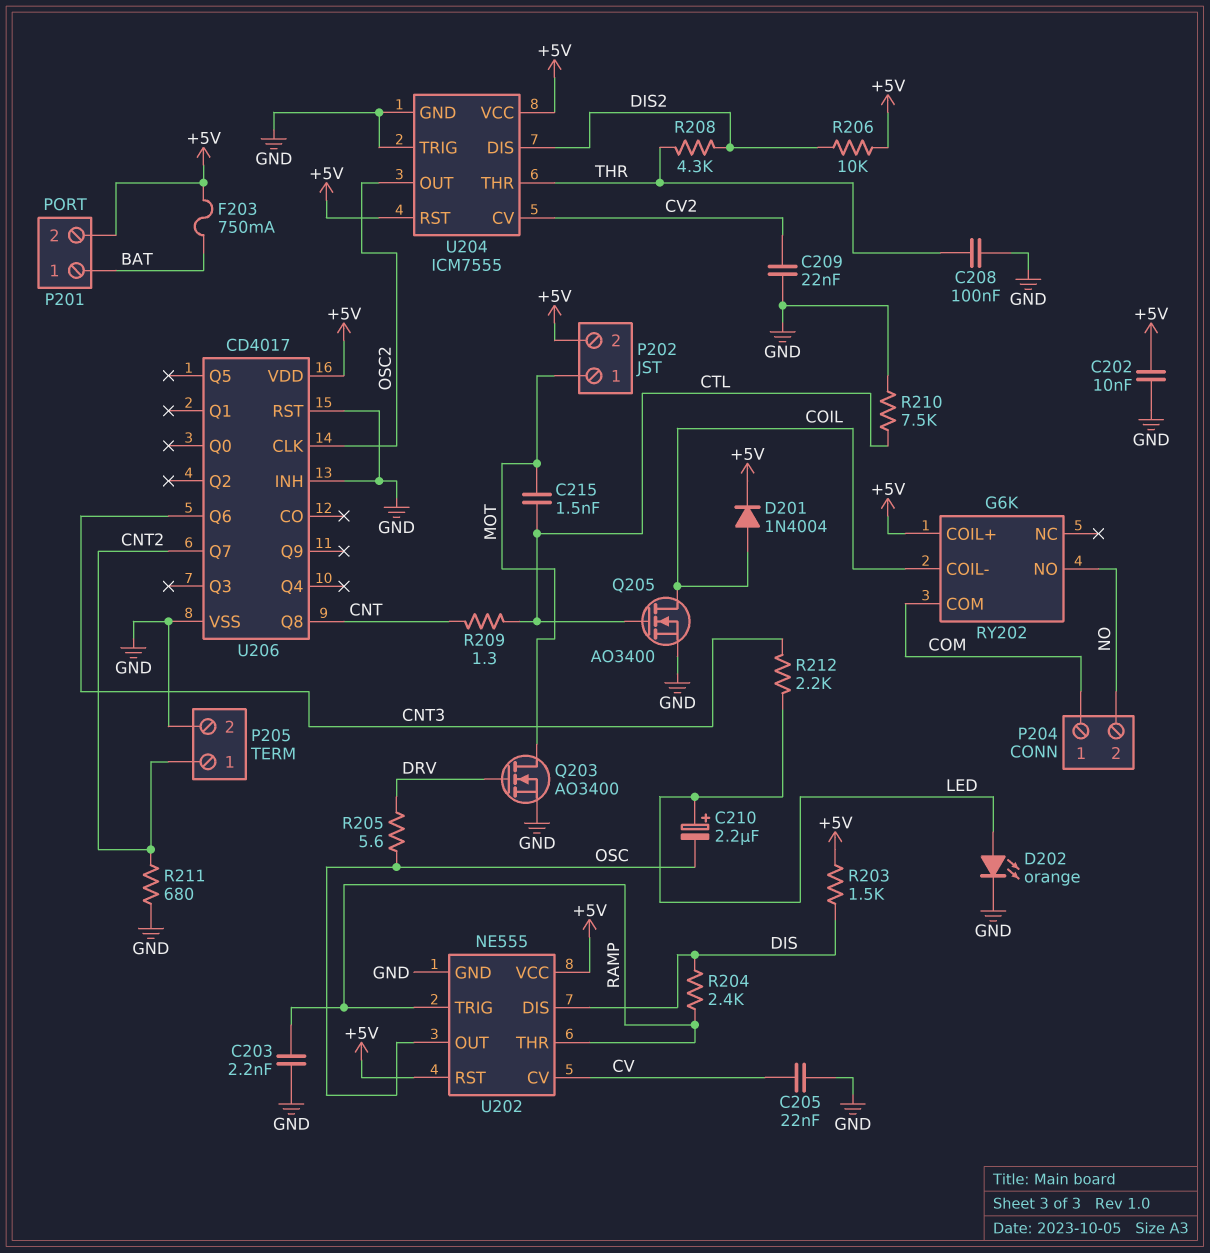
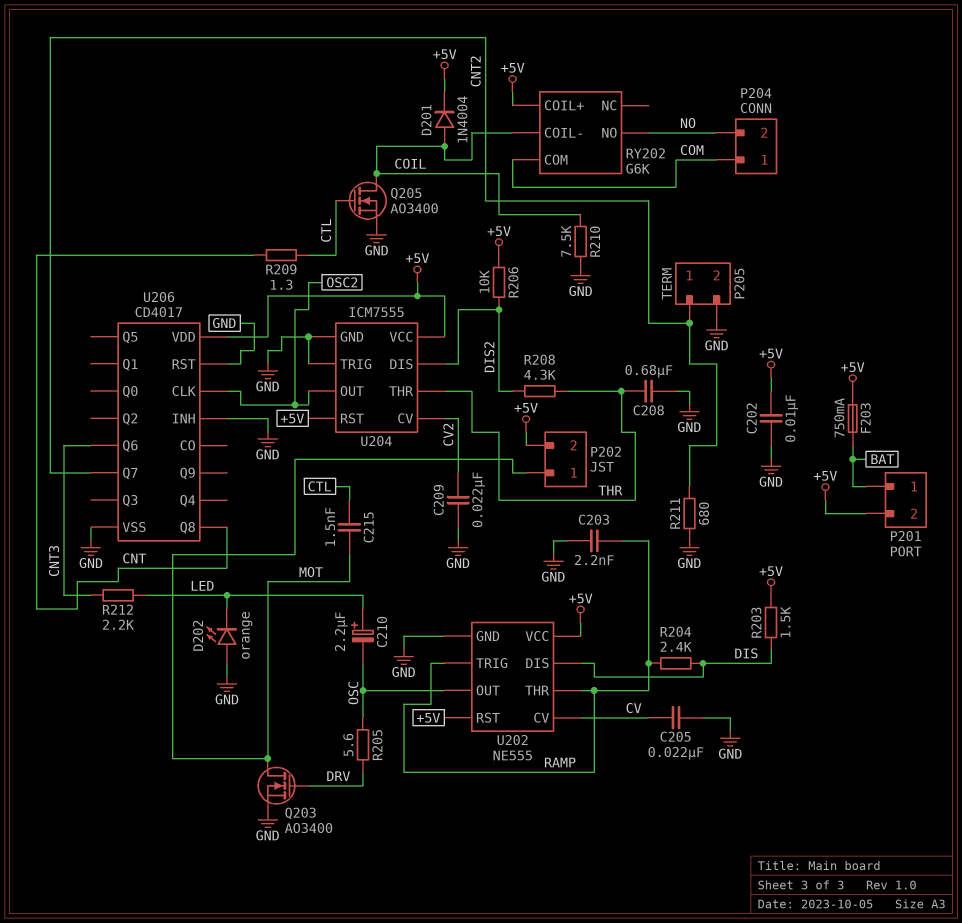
C208: 100nF (GND, THR) -> 680nF (GND, THR)
D202: LED orange (A LED, K GND) -> LED orange (A GND, K LED)
R210: 7.5k (CTL, GND) -> 7.5k (COIL, GND)

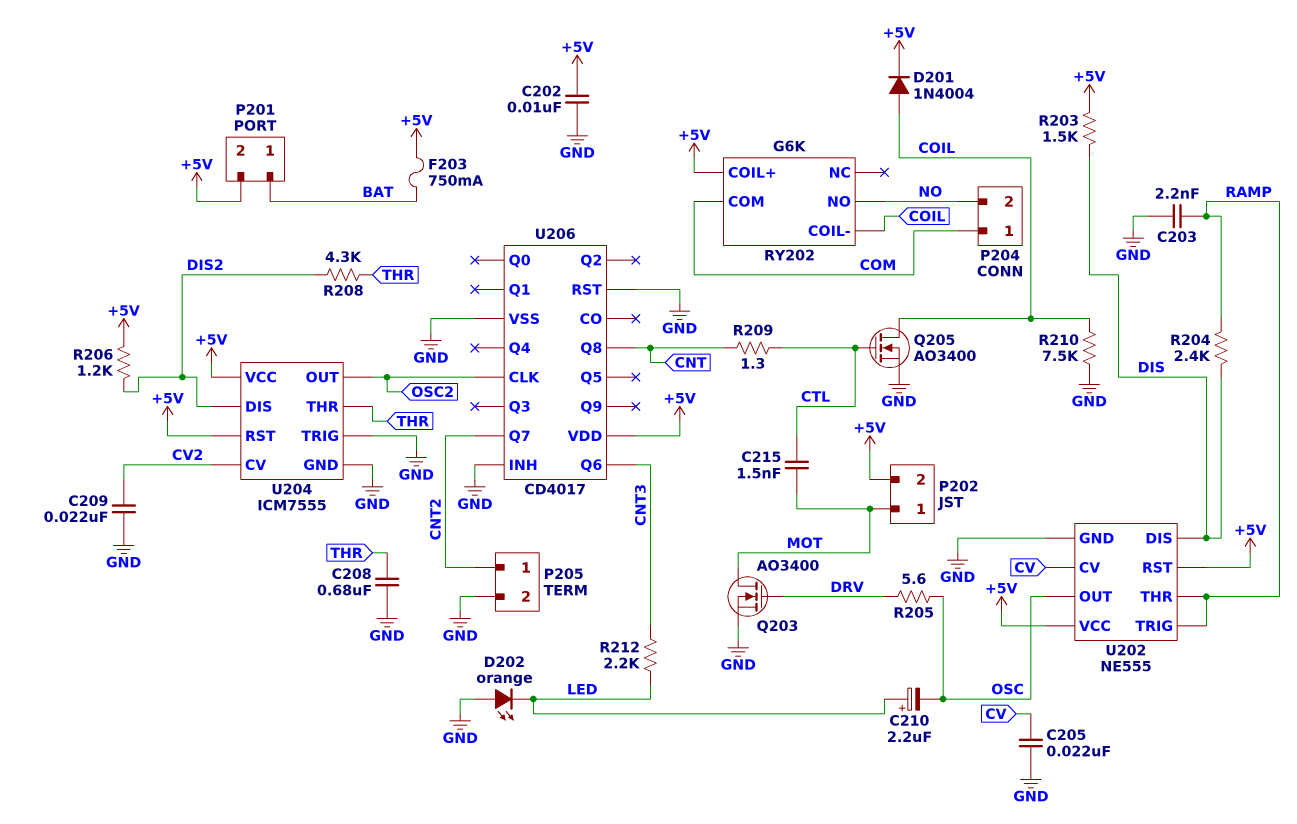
R206: 10k (+5V, DIS2) -> 1.2k (+5V, DIS2)
R211: 680 (CNT2, GND) -> none

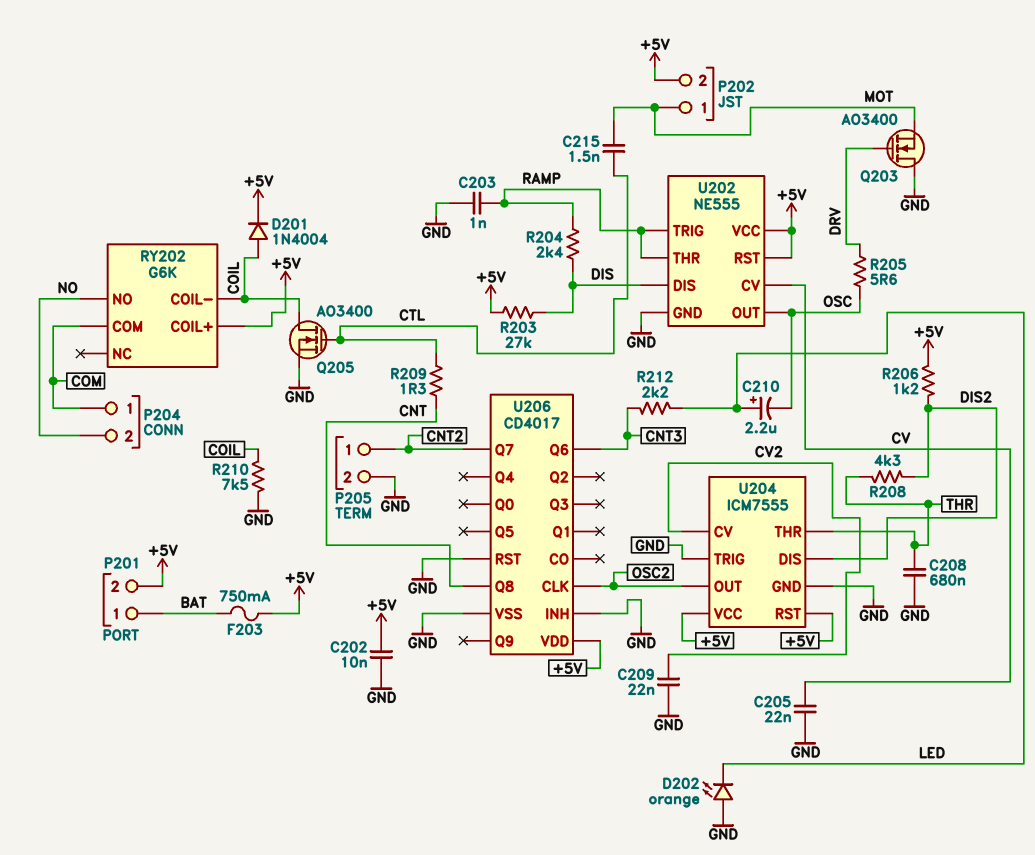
C203: 2.2nF (GND, RAMP) -> 1nF (GND, RAMP)
Q203: NMOS AO3400 (G DRV, D MOT, S GND) -> NMOS AO3400 (G DRV, D GND, S MOT)
R203: 1.5k (+5V, DIS) -> 27k (+5V, DIS)

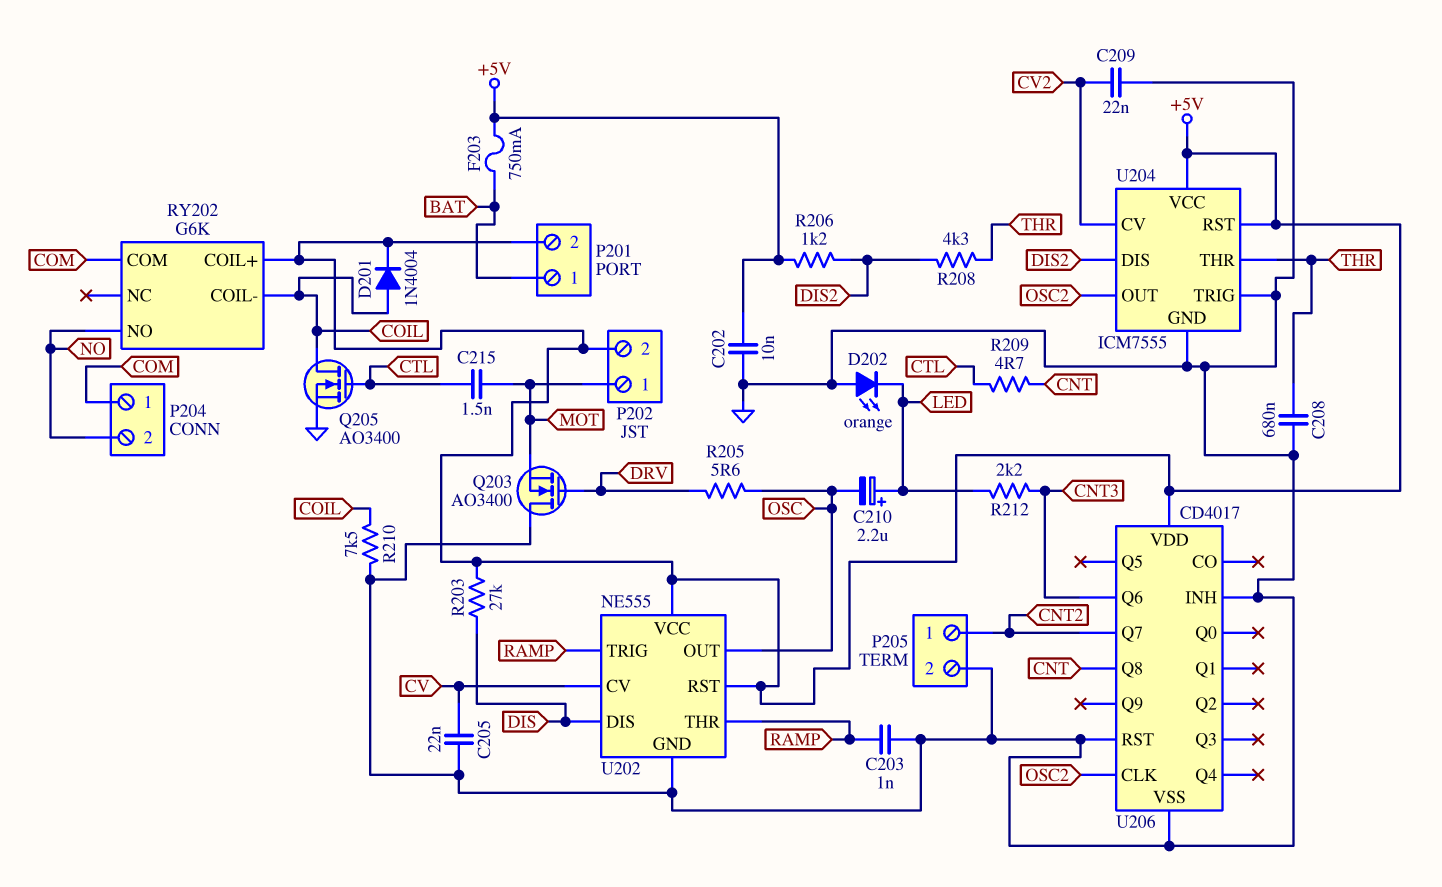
R204: 2.4k (DIS, RAMP) -> none
R209: 1.3 (CNT, CTL) -> 4.7 (CNT, CTL)

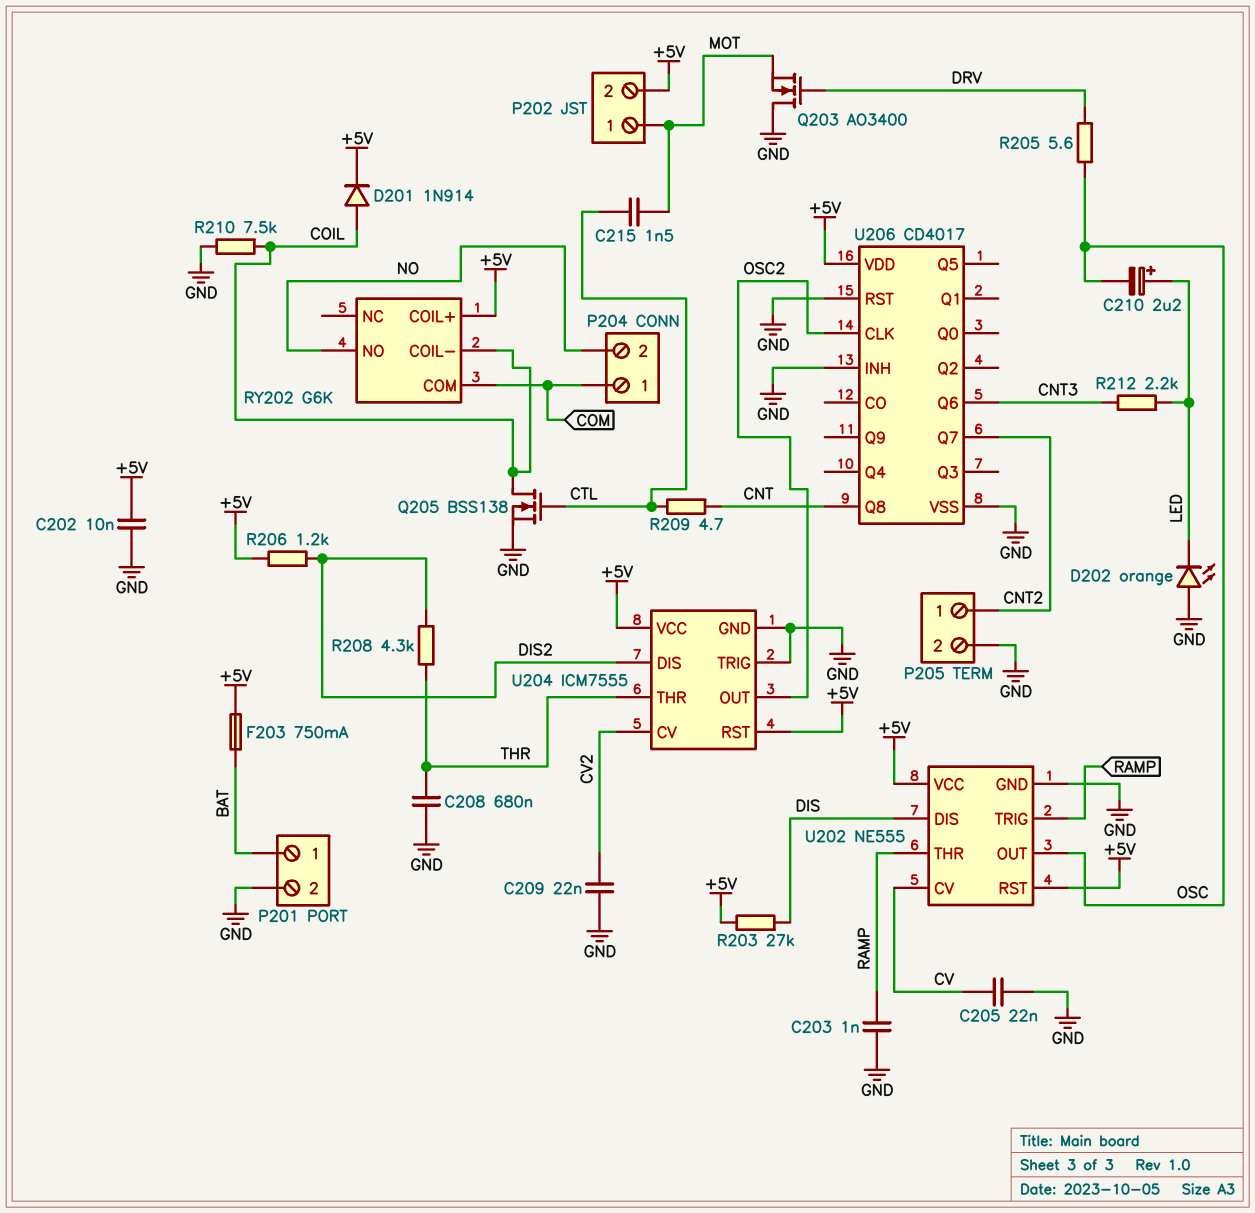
D201: diode 1N4004 (A COIL, K +5V) -> diode 1N914 (A COIL, K +5V)
P201 pin 2: +5V -> GND
Q205: NMOS AO3400 (G CTL, D COIL, S GND) -> NMOS BSS138 (G CTL, D COIL, S GND)

